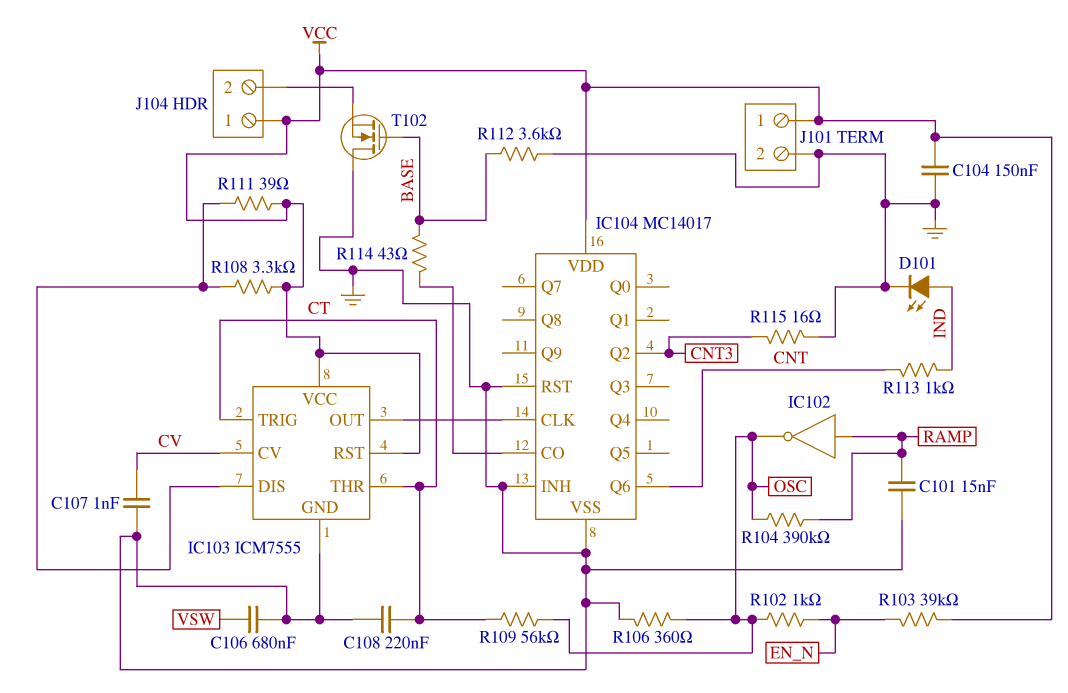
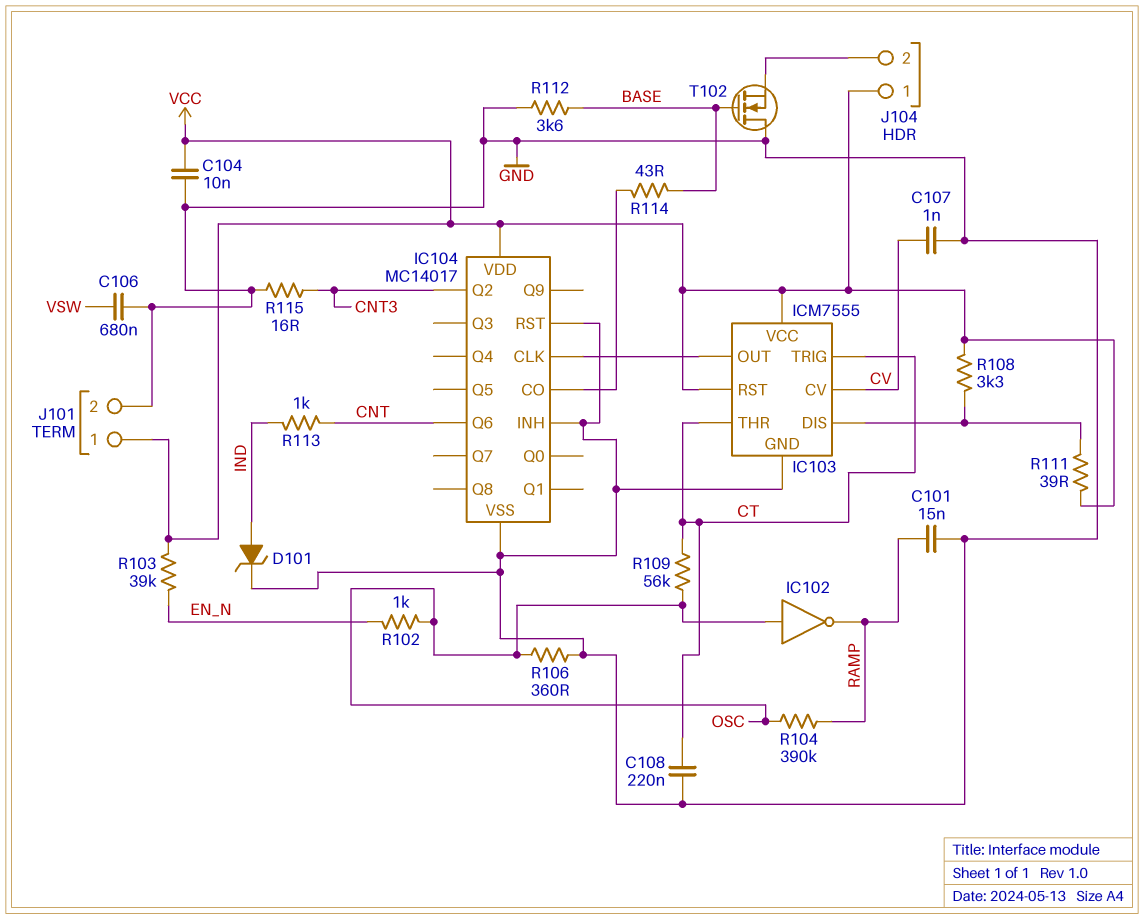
C104: 150nF (GND, VCC) -> 10nF (GND, VCC)
D101: LED (A IND, K GND) -> zener (A IND, K GND)
IC102: NOT (in RAMP, out OSC) -> NOT (in OSC, out RAMP)

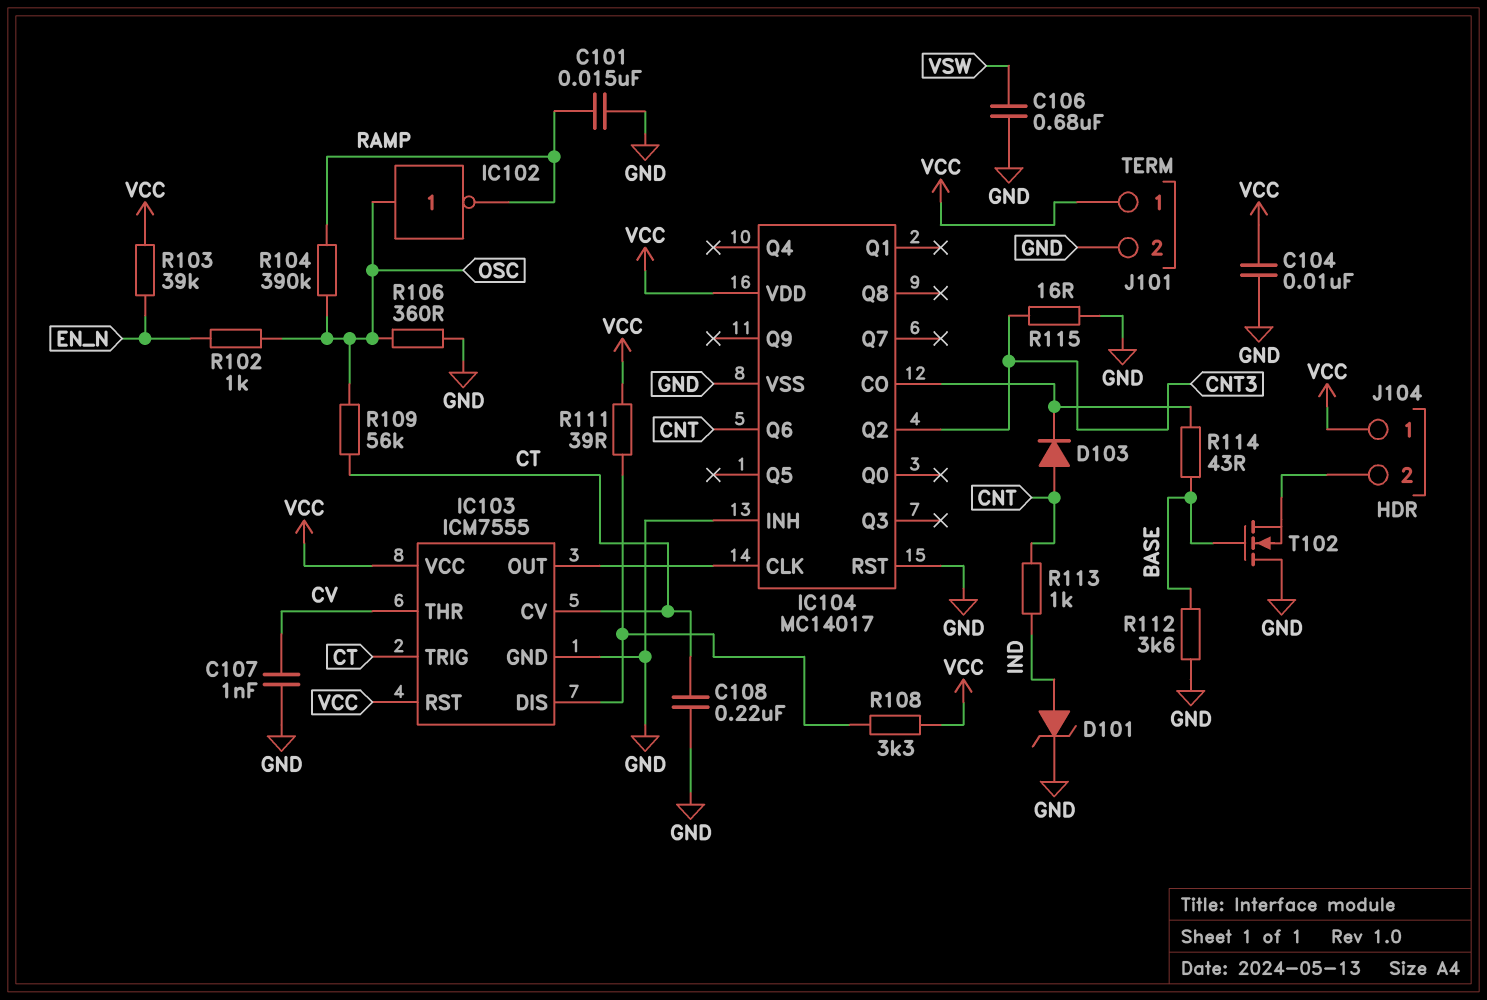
D103: none -> diode (A CNT, K IC104/CO)
IC103 pin CV: CV -> CT
IC103 pin THR: CT -> CV

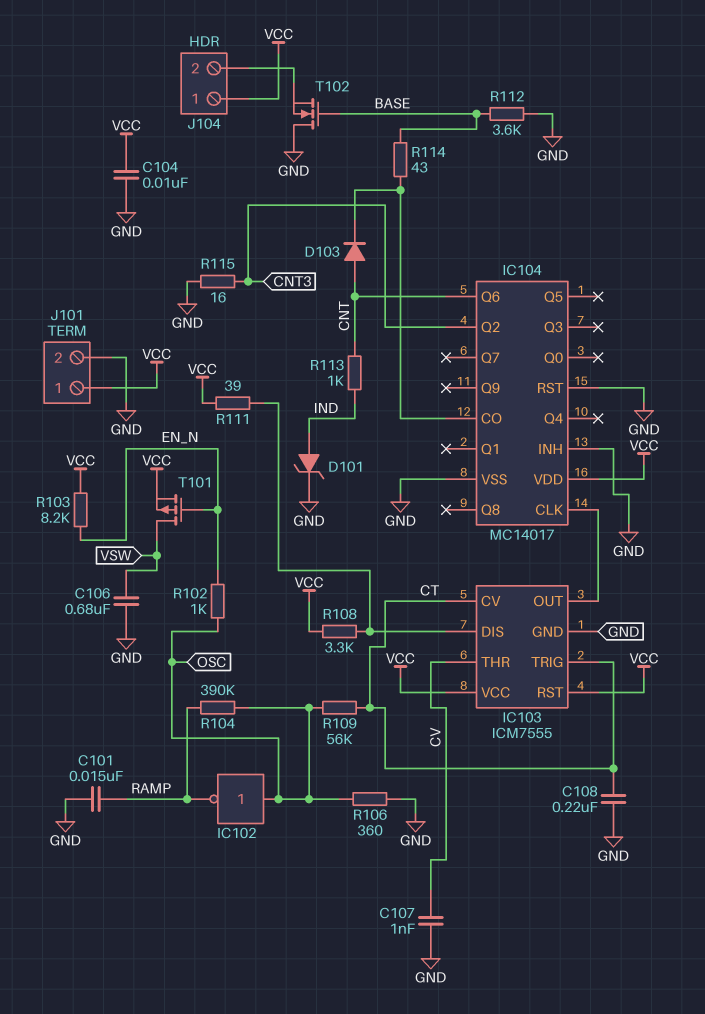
R103: 39k (EN_N, VCC) -> 8.2k (EN_N, VCC)
T101: none -> PMOS (G EN_N, D VSW, S VCC)

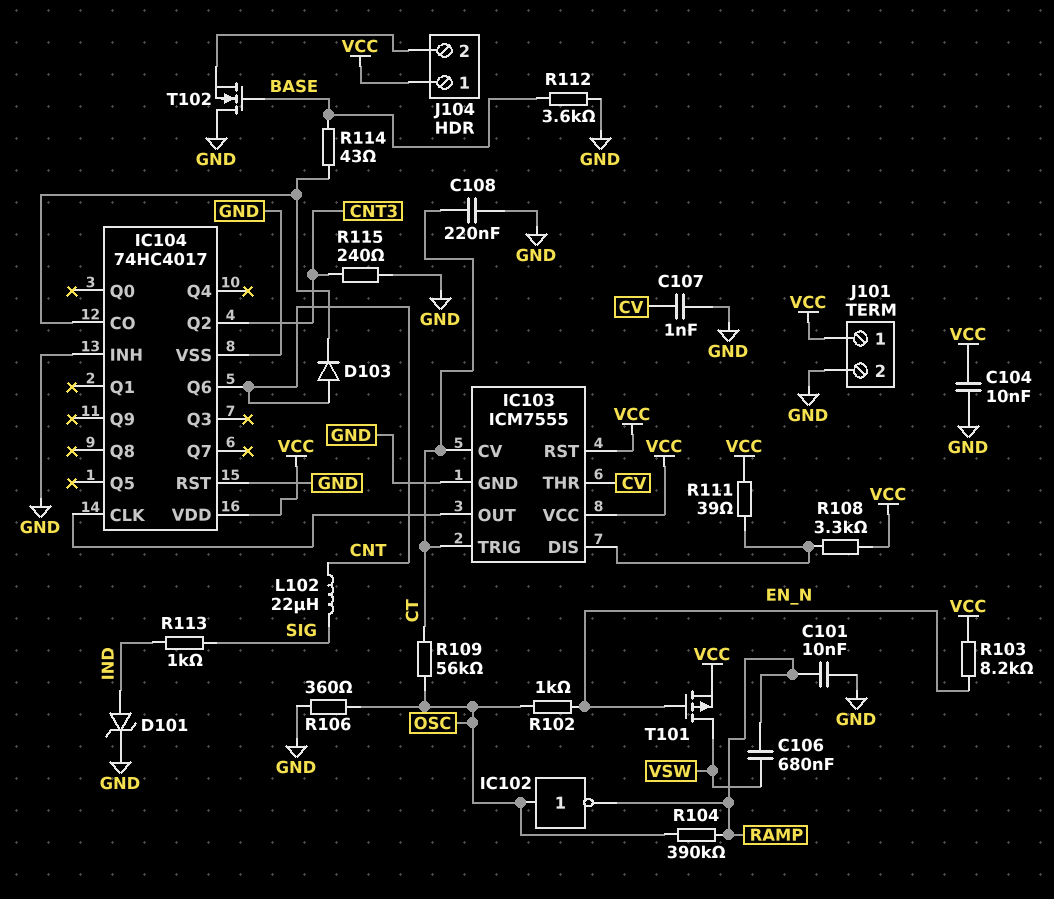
C101: 15nF (GND, RAMP) -> 10nF (GND, RAMP)
C106: 680nF (GND, VSW) -> 680nF (RAMP, VSW)
IC104: MC14017 -> 74HC4017
L102: none -> 22uH (CNT, SIG)
R113: 1k (CNT, IND) -> 1k (IND, SIG)
R115: 16 (CNT3, GND) -> 240 (CNT3, GND)

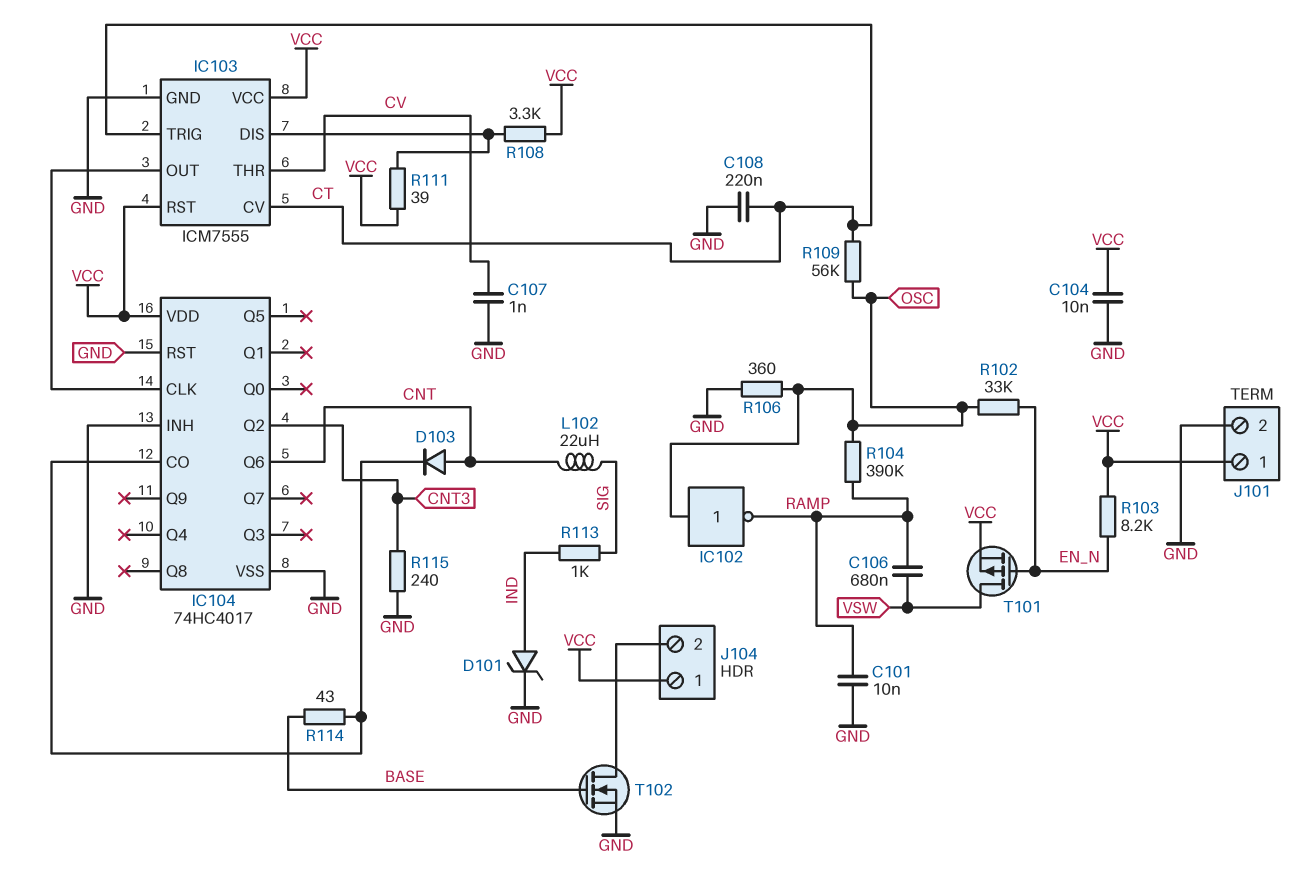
R102: 1k (EN_N, OSC) -> 33k (EN_N, OSC)
R112: 3.6k (BASE, GND) -> none
T102: NMOS (G BASE, D GND, S J104/2) -> NMOS (G BASE, D J104/2, S GND)

